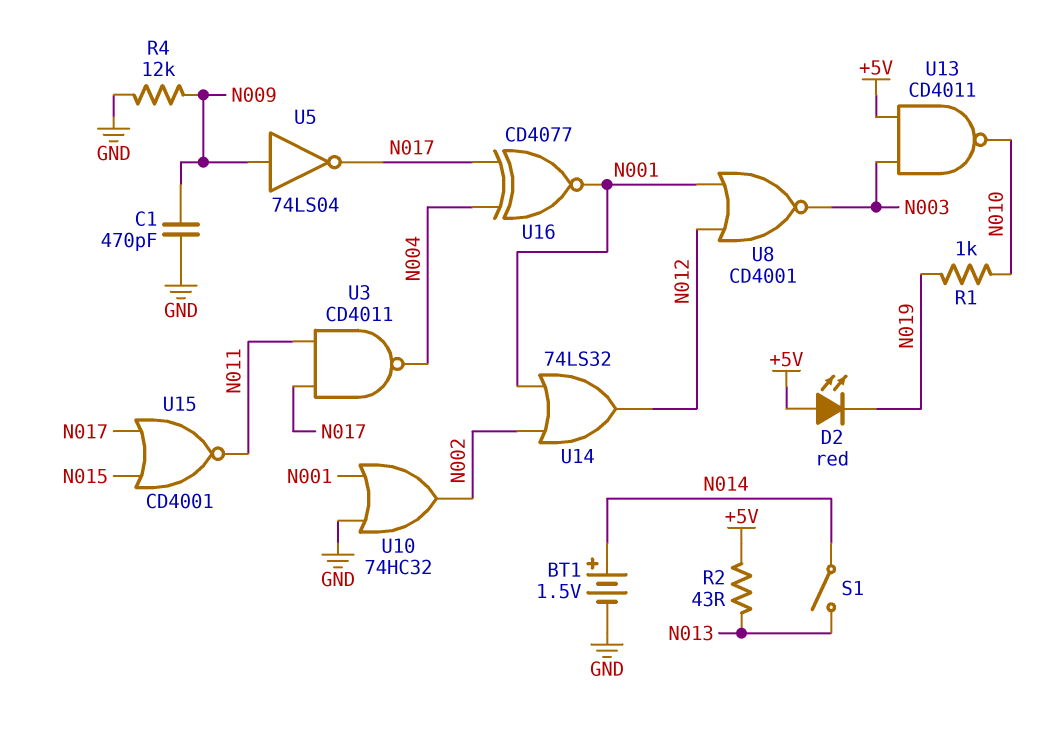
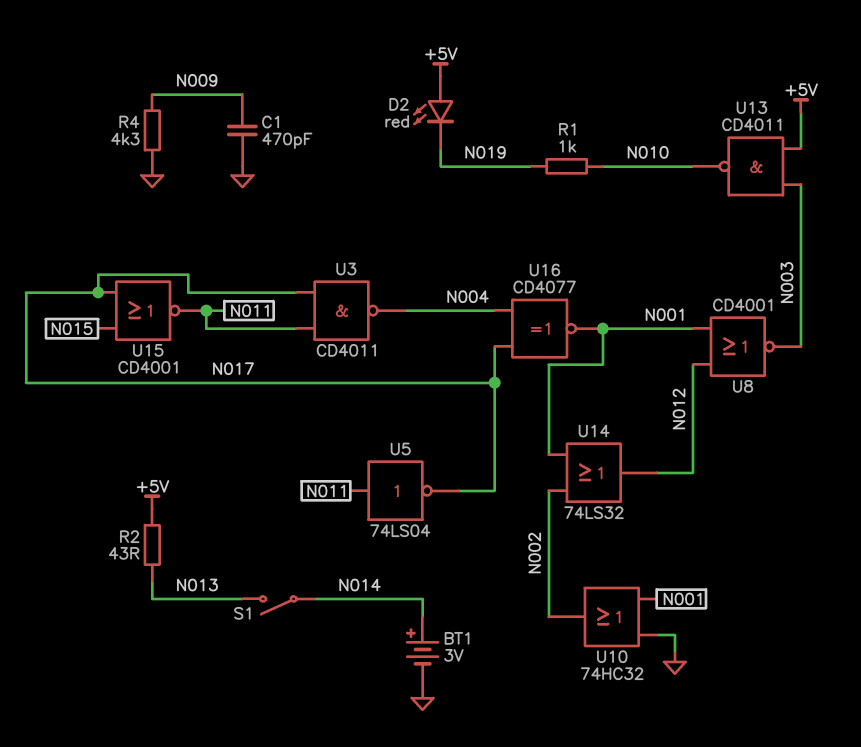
BT1: 1.5V (plus N014, minus GND) -> 3V (plus N014, minus GND)
R4: 12k (GND, N009) -> 4.3k (GND, N009)
U5: NOT 74LS04 (in N009, out N017) -> NOT 74LS04 (in N011, out N017)

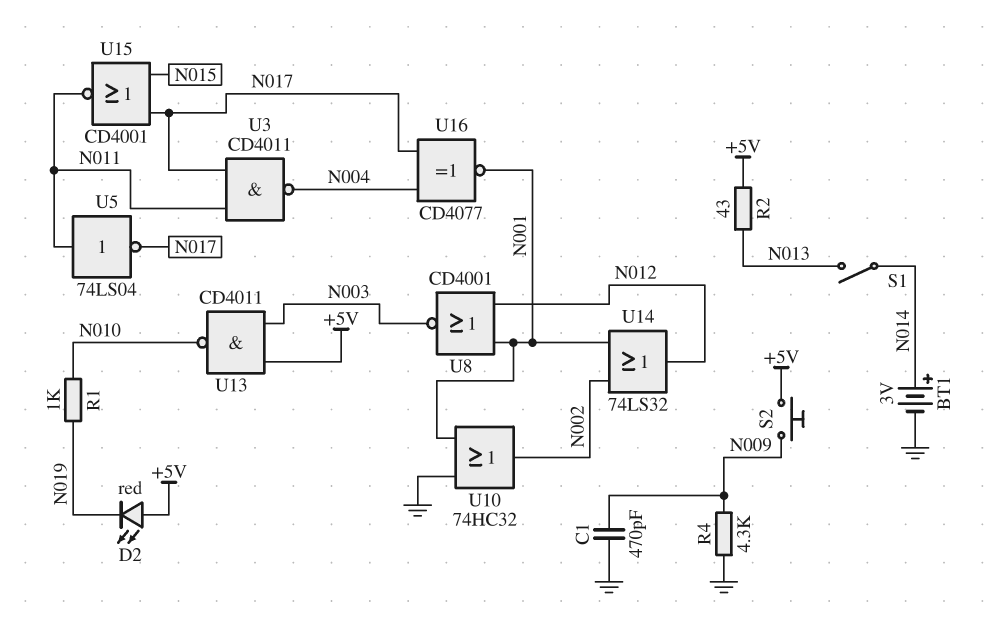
S2: none -> button (+5V, N009)

